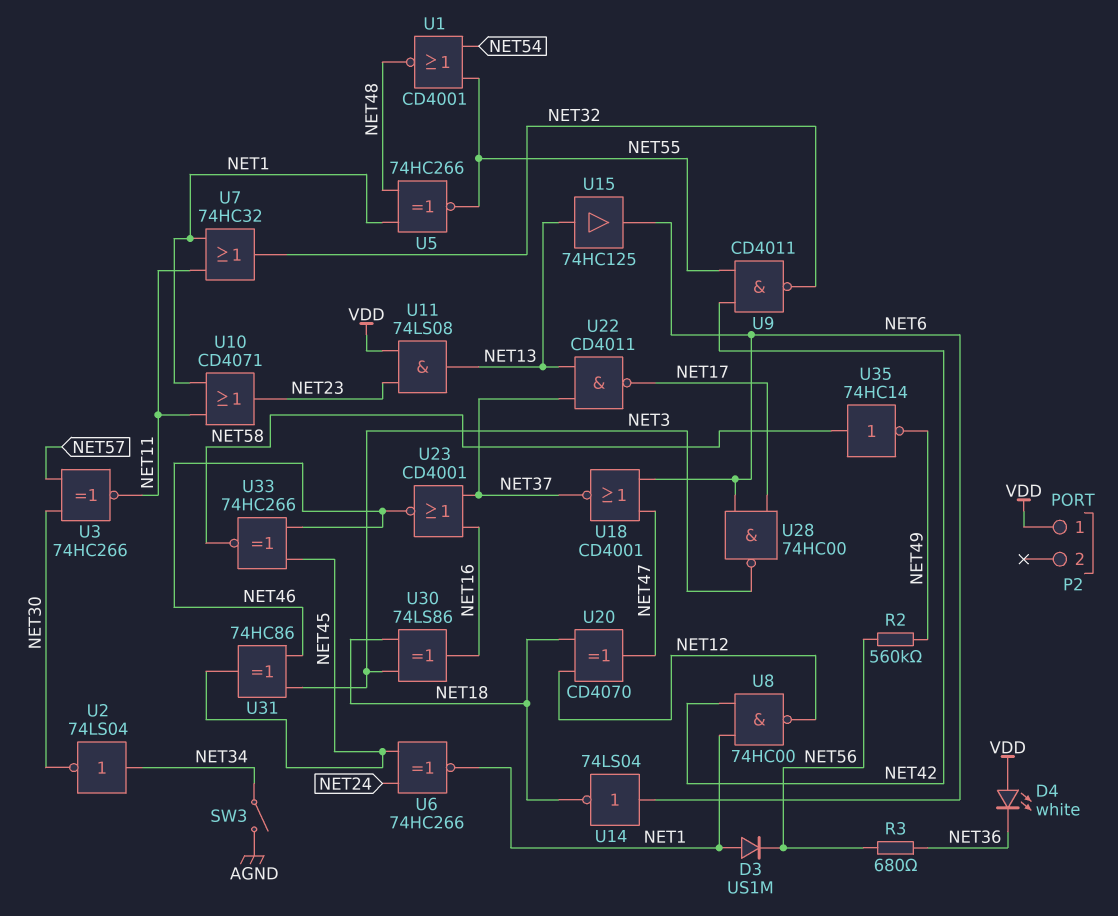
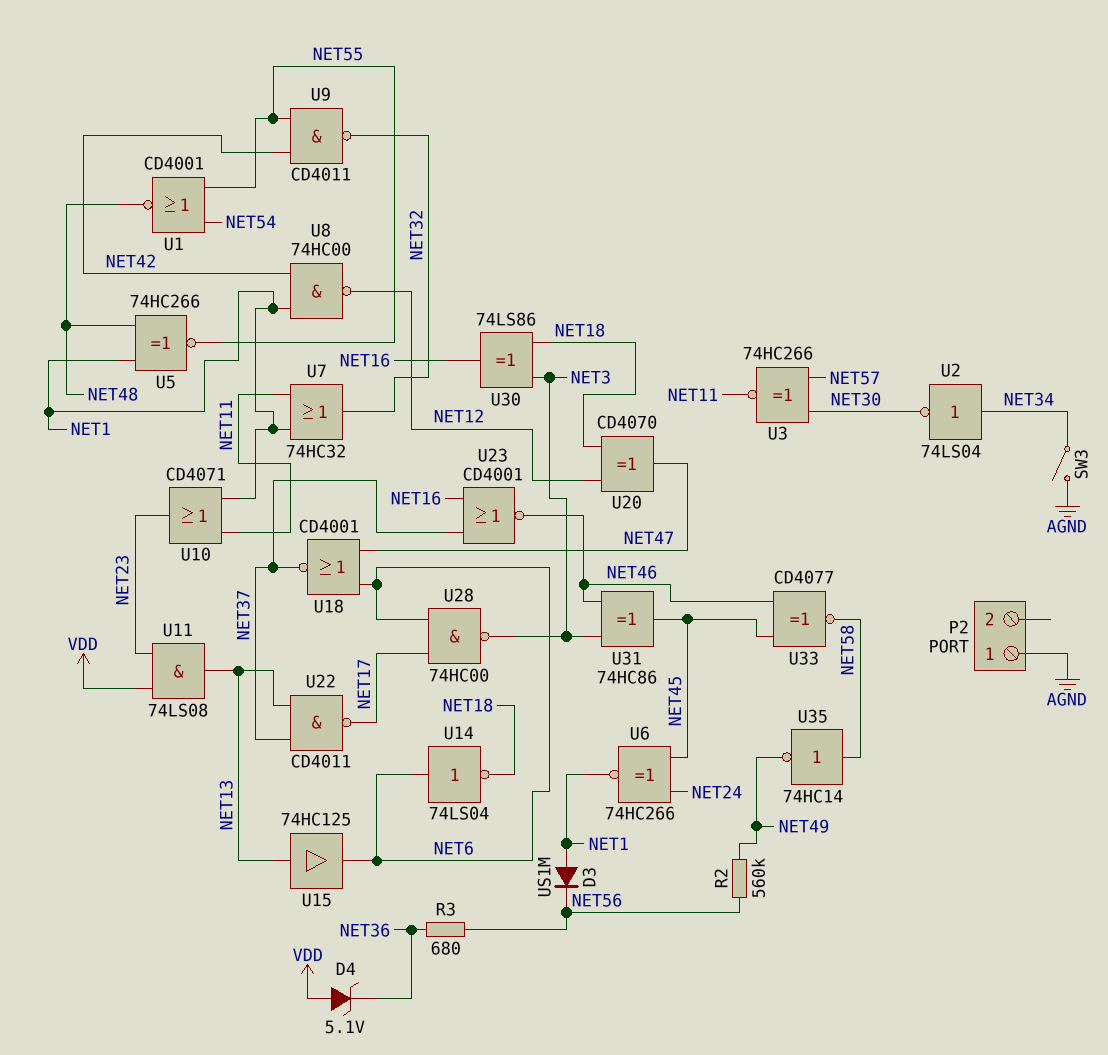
D4: LED white (A VDD, K NET36) -> zener 5.1V (A VDD, K NET36)
P2 pin 1: VDD -> AGND
U33: XNOR 74HC266 (in NET45, in NET46, out NET58) -> XNOR CD4077 (in NET45, in NET46, out NET58)

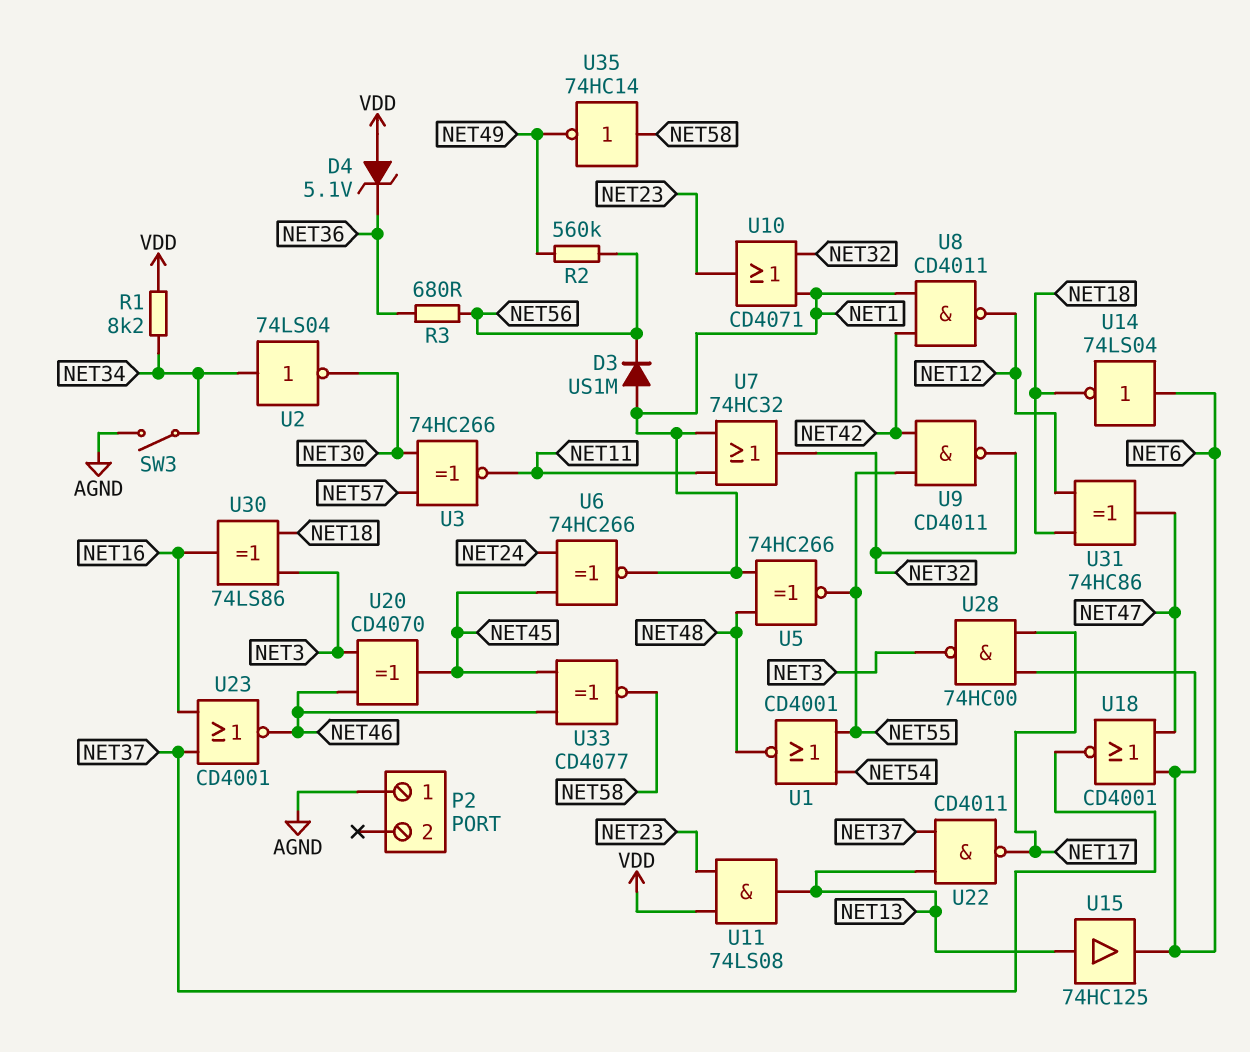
R1: none -> 8.2k (NET34, VDD)
U8: NAND 74HC00 (in NET1, in NET42, out NET12) -> NAND CD4011 (in NET1, in NET42, out NET12)
U10: OR CD4071 (in NET1, in NET11, out NET23) -> OR CD4071 (in NET1, in NET32, out NET23)
U20: XOR CD4070 (in NET12, in NET18, out NET47) -> XOR CD4070 (in NET3, in NET46, out NET45)
U31: XOR 74HC86 (in NET3, in NET46, out NET45) -> XOR 74HC86 (in NET12, in NET18, out NET47)

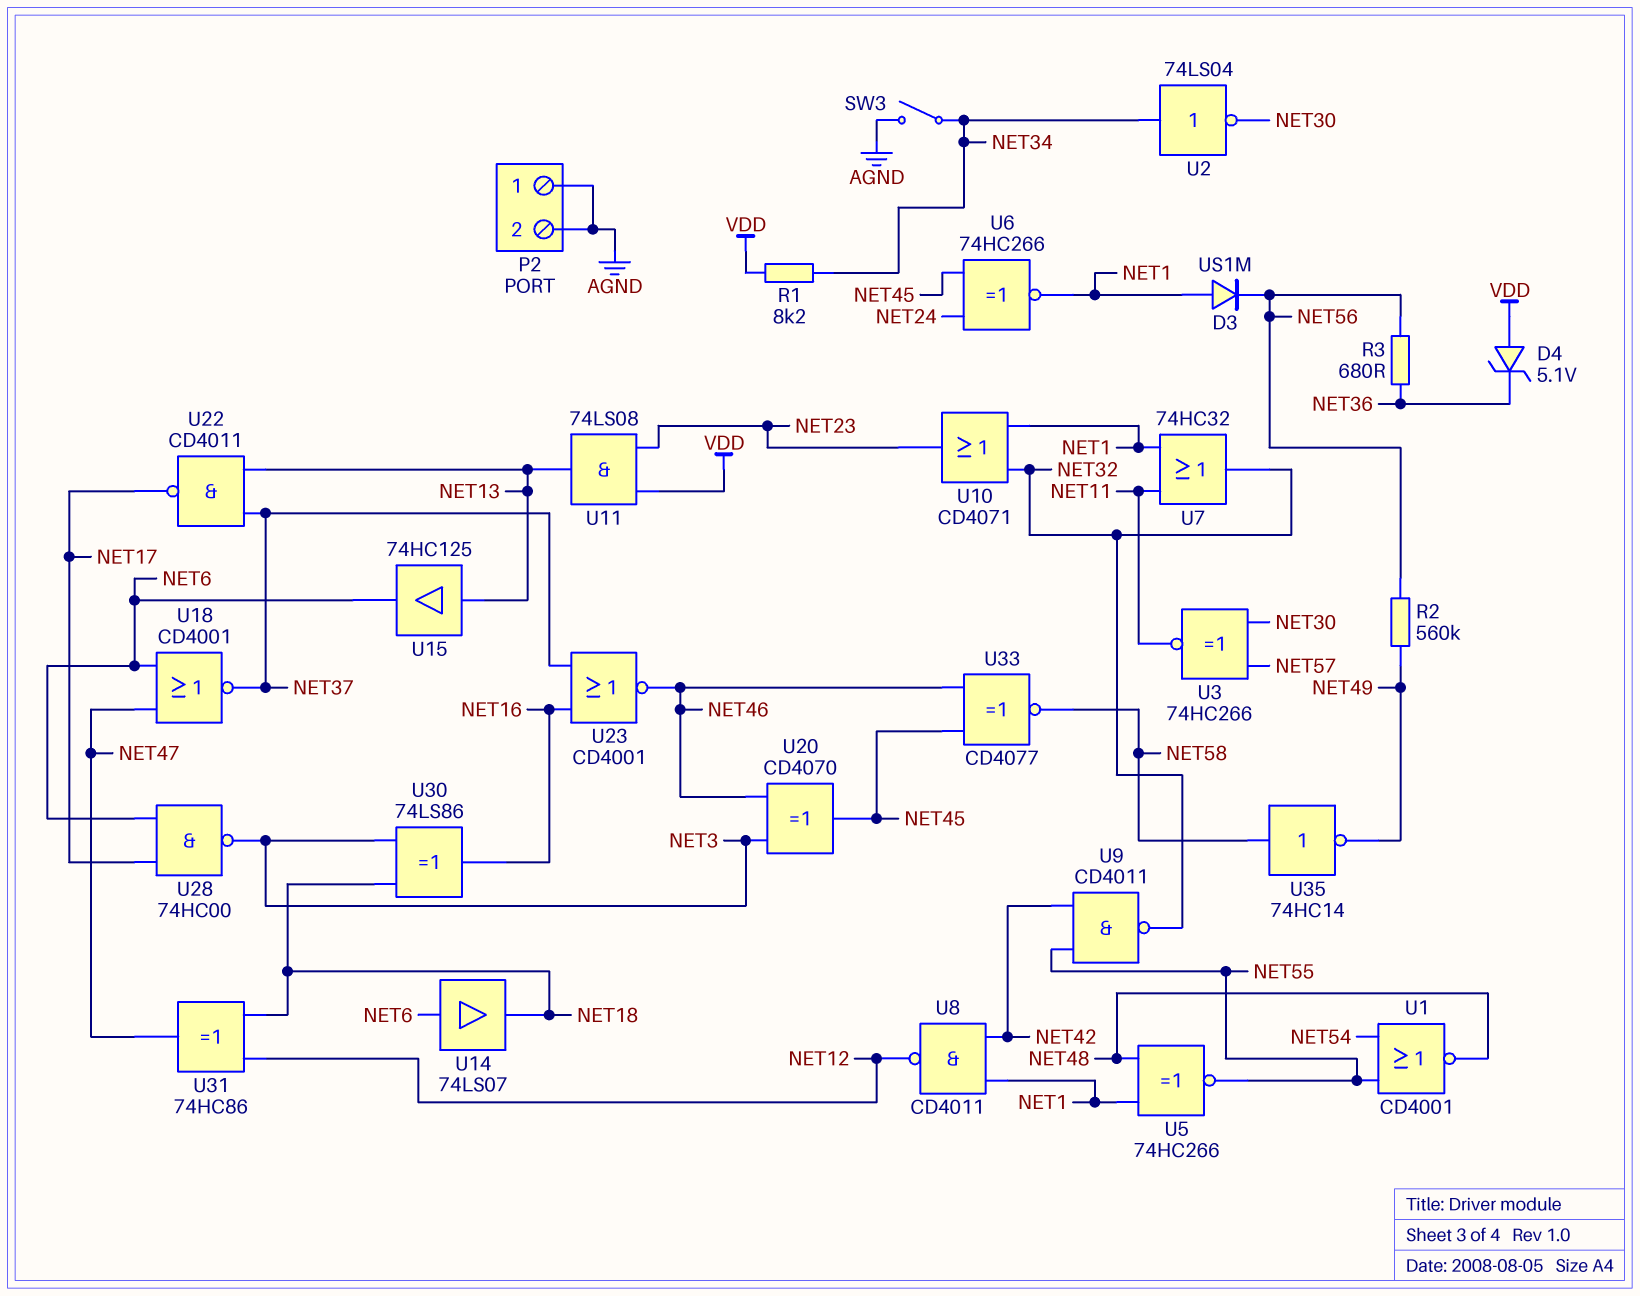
P2 pin 2: none -> AGND
U14: NOT 74LS04 (in NET6, out NET18) -> buffer 74LS07 (in NET6, out NET18)

